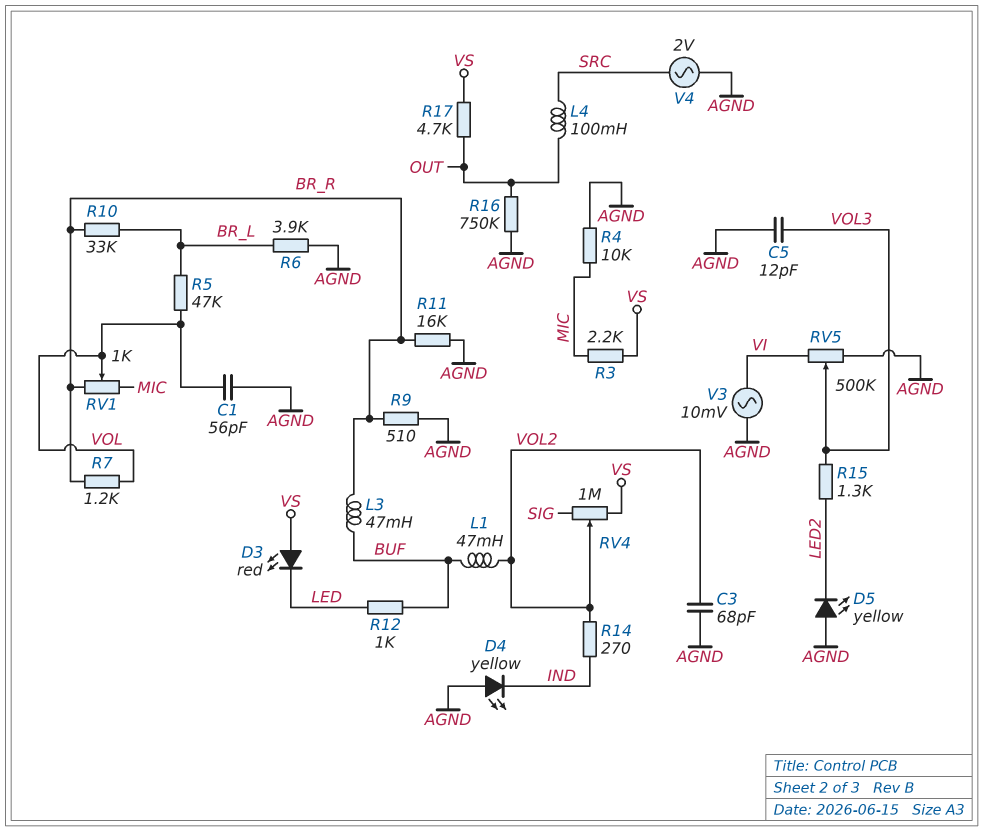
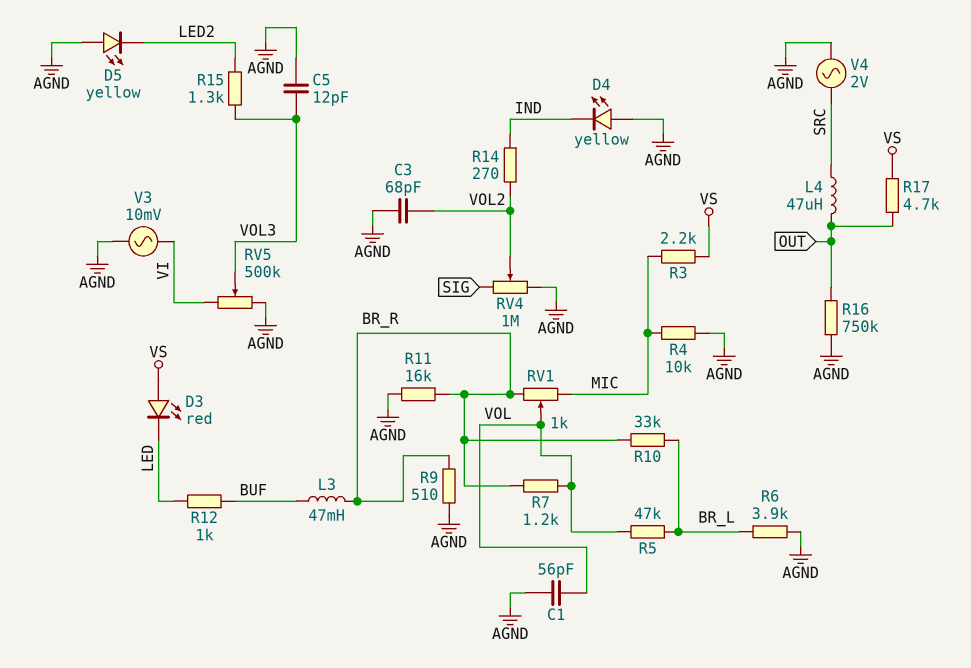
L1: 47mH (BUF, VOL2) -> none
L4: 100mH (OUT, SRC) -> 47uH (OUT, SRC)
RV4: 1M (SIG, VS, wiper VOL2) -> 1M (AGND, SIG, wiper VOL2)

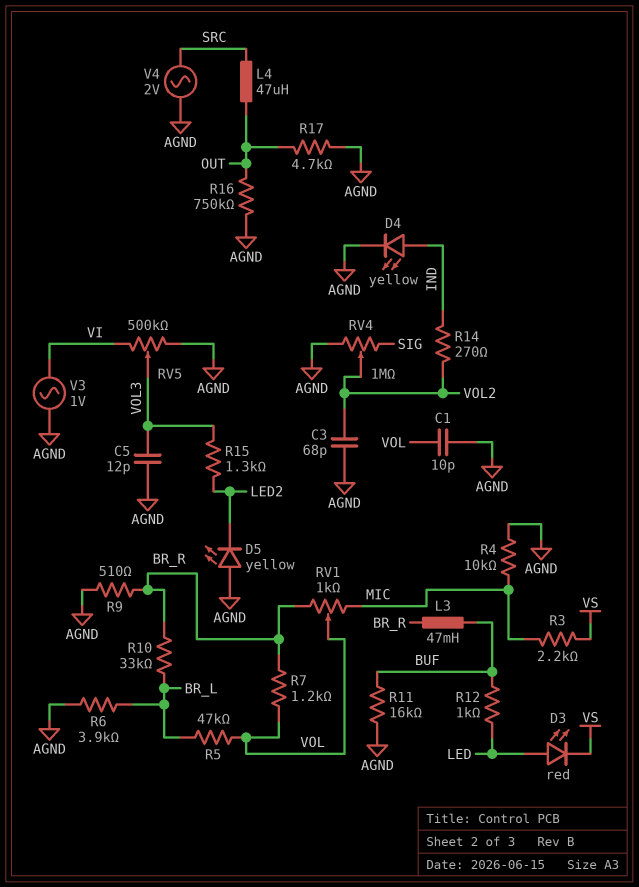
C1: 56pF (AGND, VOL) -> 10pF (AGND, VOL)
D3: LED red (A VS, K LED) -> LED red (A LED, K VS)
D4: LED yellow (A AGND, K IND) -> LED yellow (A IND, K AGND)
R11: 16k (AGND, BR_R) -> 16k (AGND, BUF)
R17: 4.7k (OUT, VS) -> 4.7k (AGND, OUT)
V3: AC 10mV (AGND, VI) -> AC 1V (AGND, VI)

